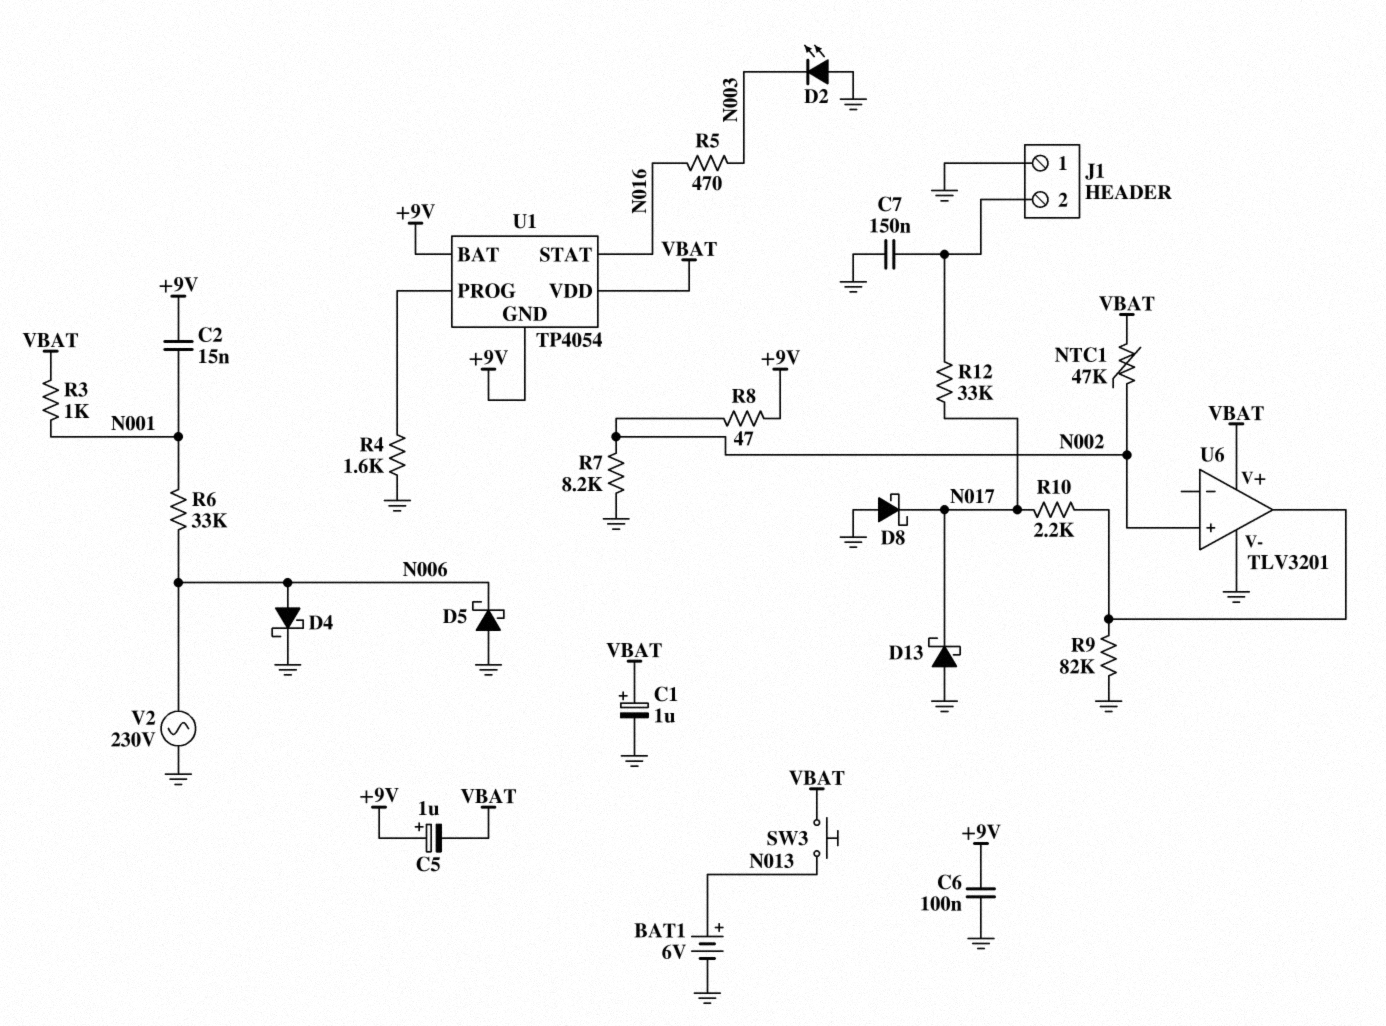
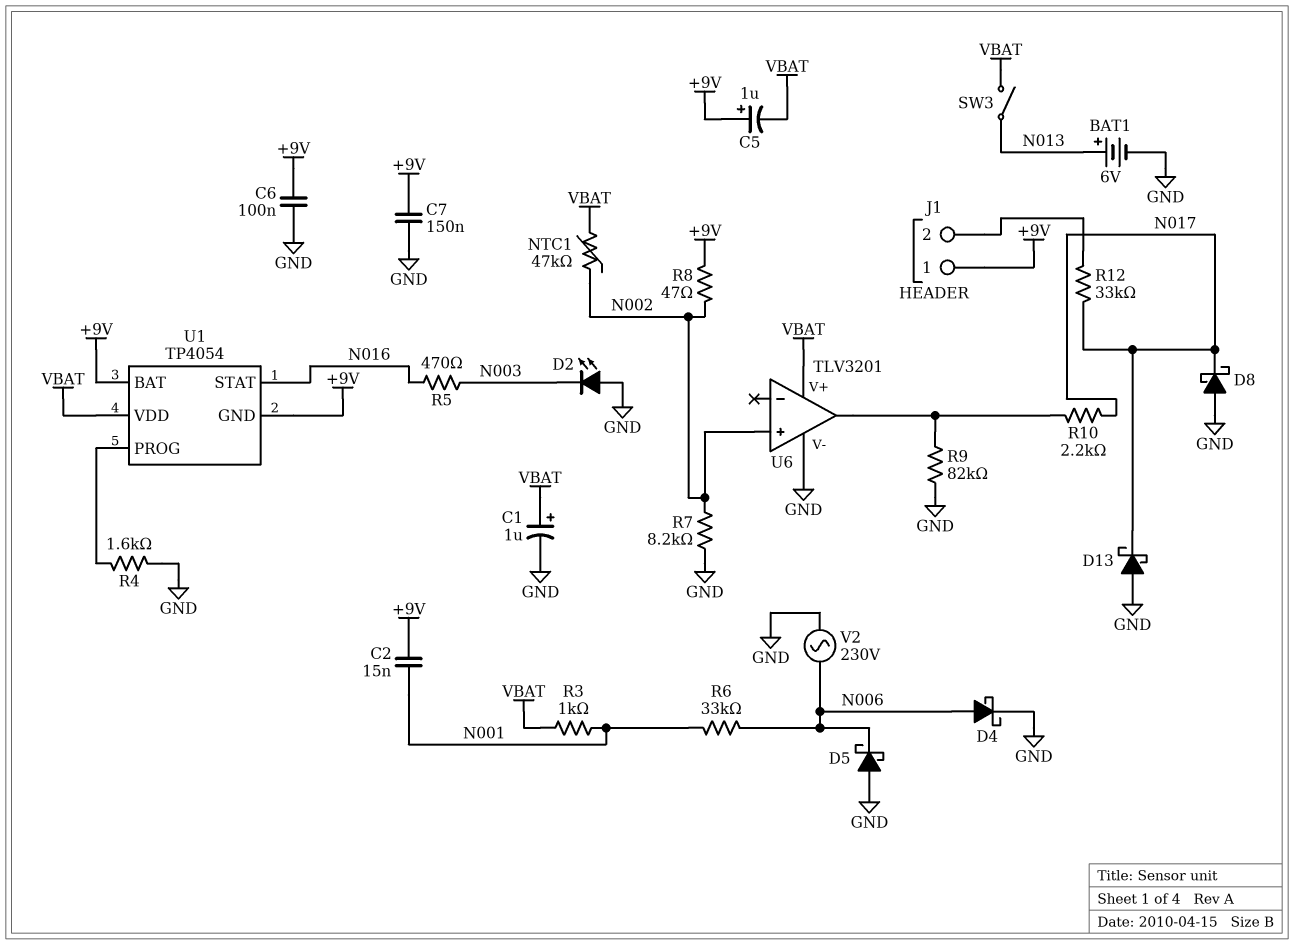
C7: 150nF (GND, J1/2) -> 150nF (+9V, GND)
J1 pin 1: GND -> +9V
SW3: button (N013, VBAT) -> switch (N013, VBAT)

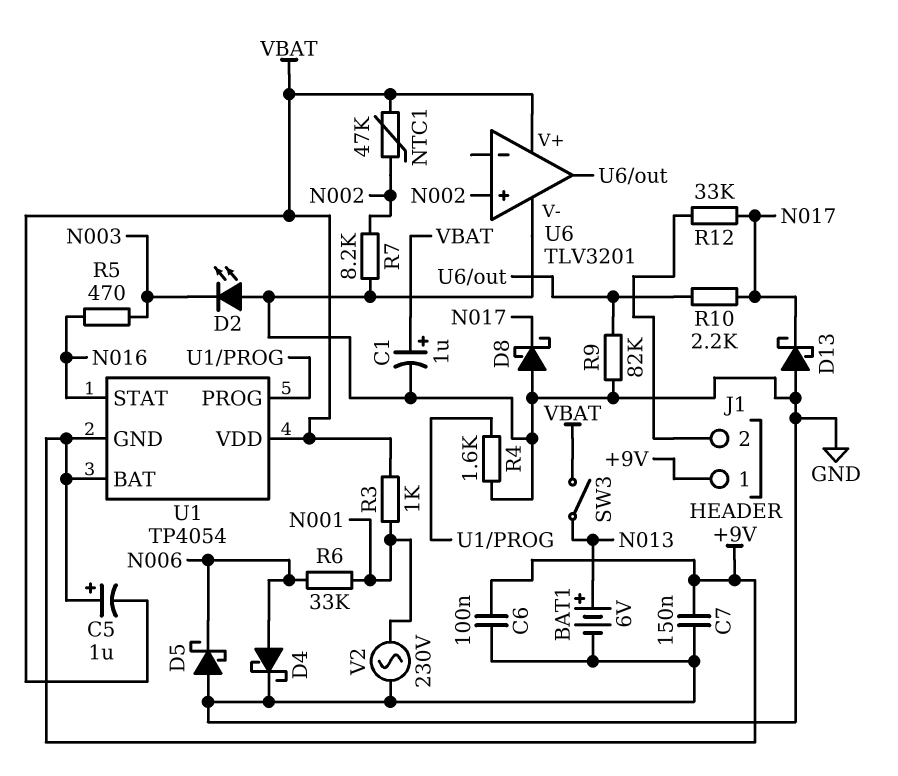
C2: 15nF (+9V, N001) -> none
R8: 47 (+9V, N002) -> none
V2: AC 230V (GND, N006) -> AC 230V (GND, N001)

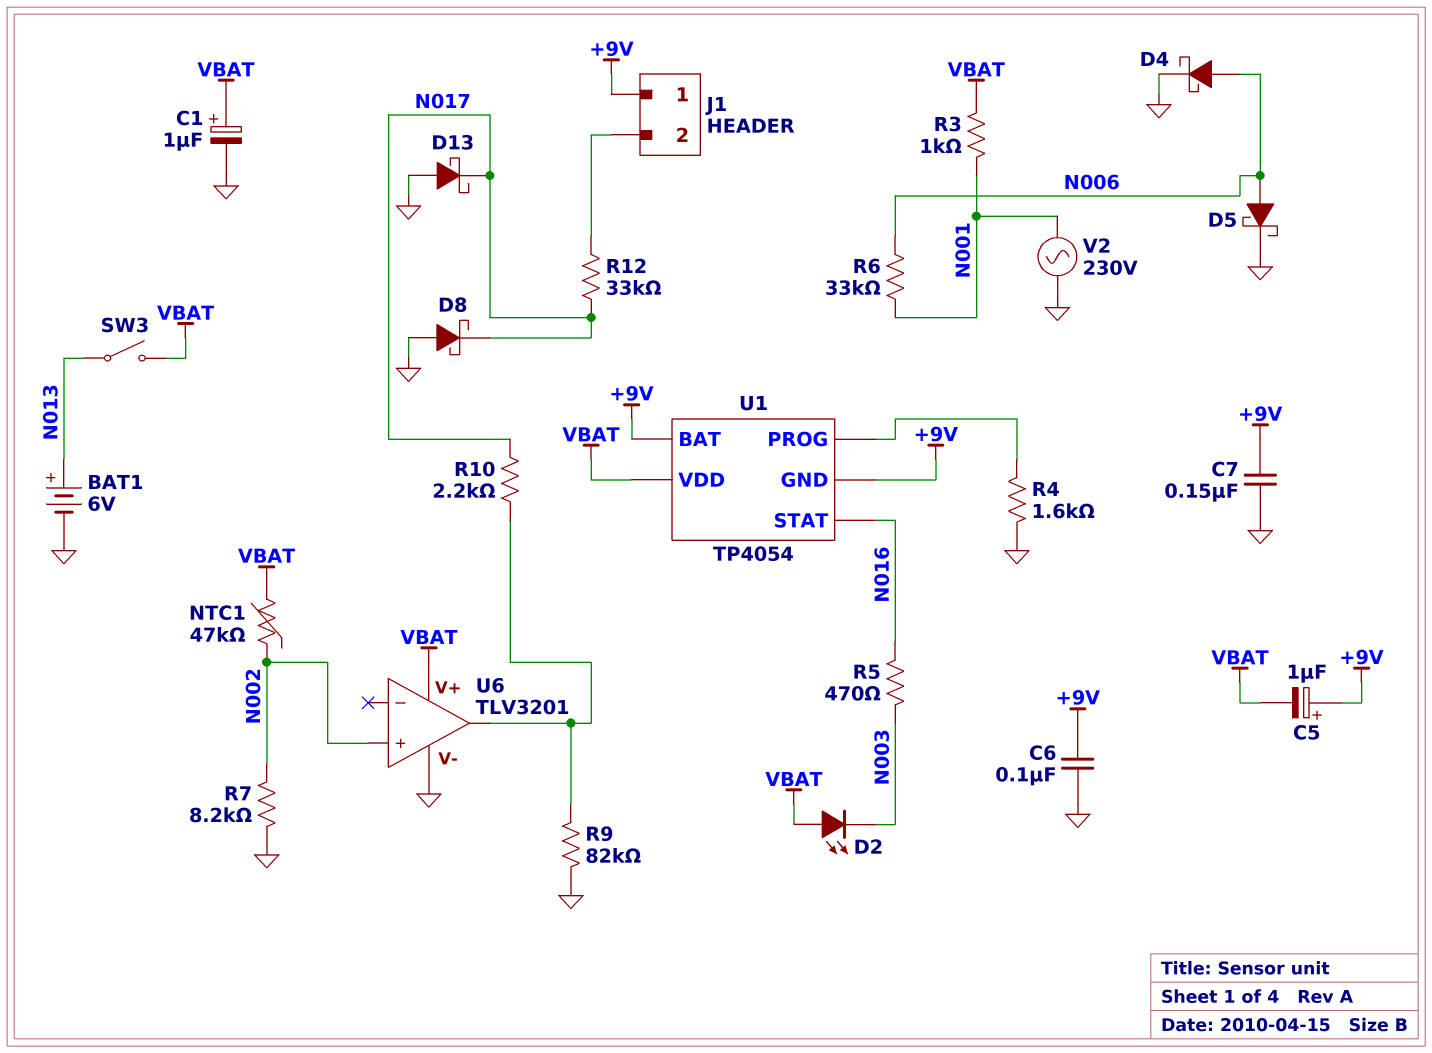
D2: LED (A GND, K N003) -> LED (A VBAT, K N003)
D5: schottky (A GND, K N006) -> schottky (A N006, K GND)

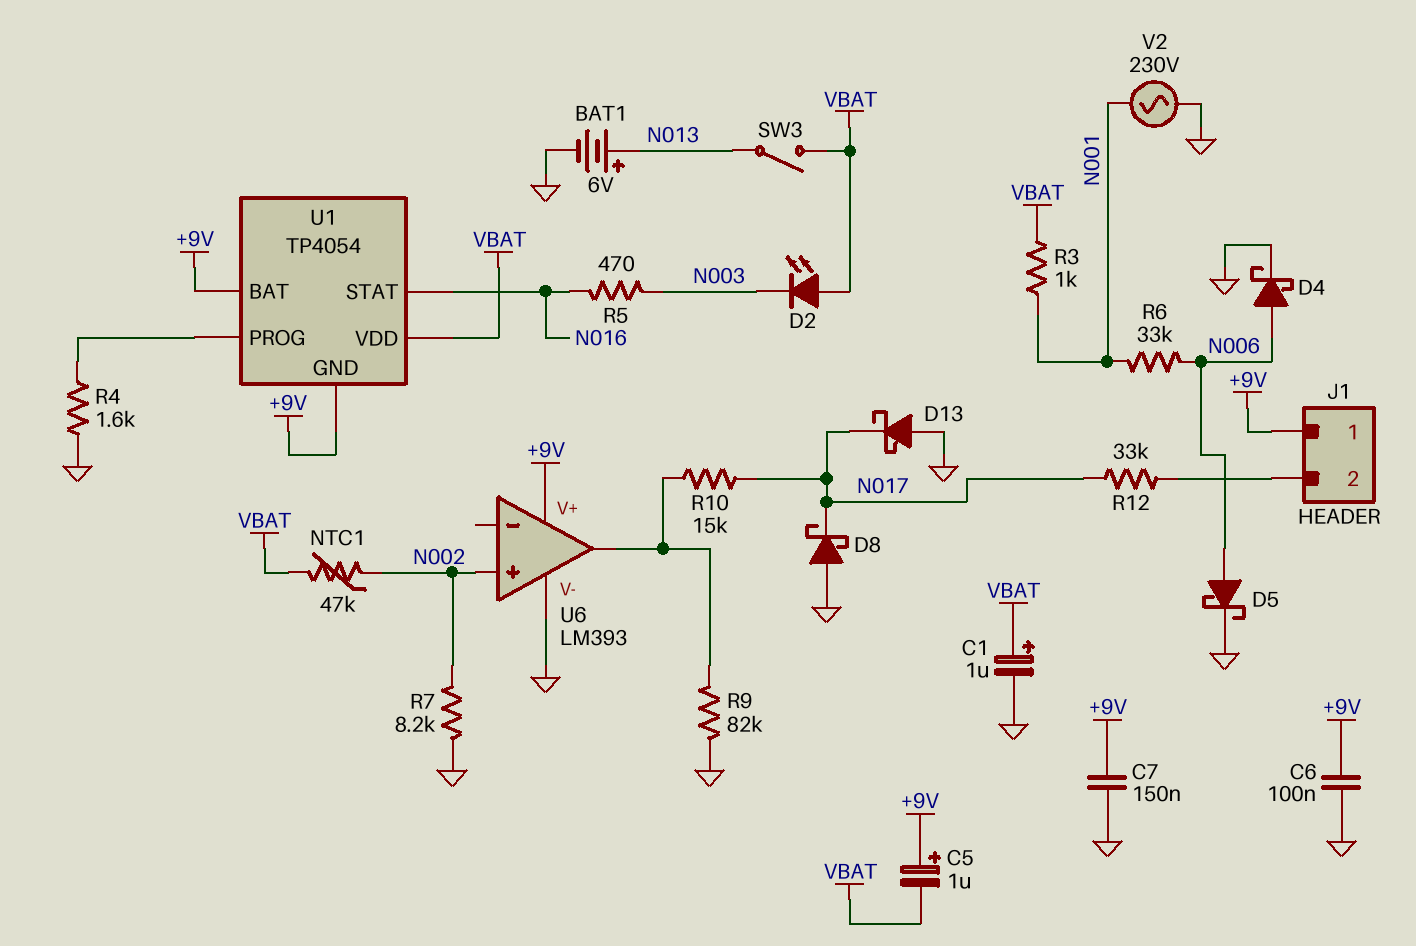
R10: 2.2k (N017, U6/out) -> 15k (N017, U6/out)
U6: TLV3201 -> LM393
U6 pin V+: VBAT -> +9V

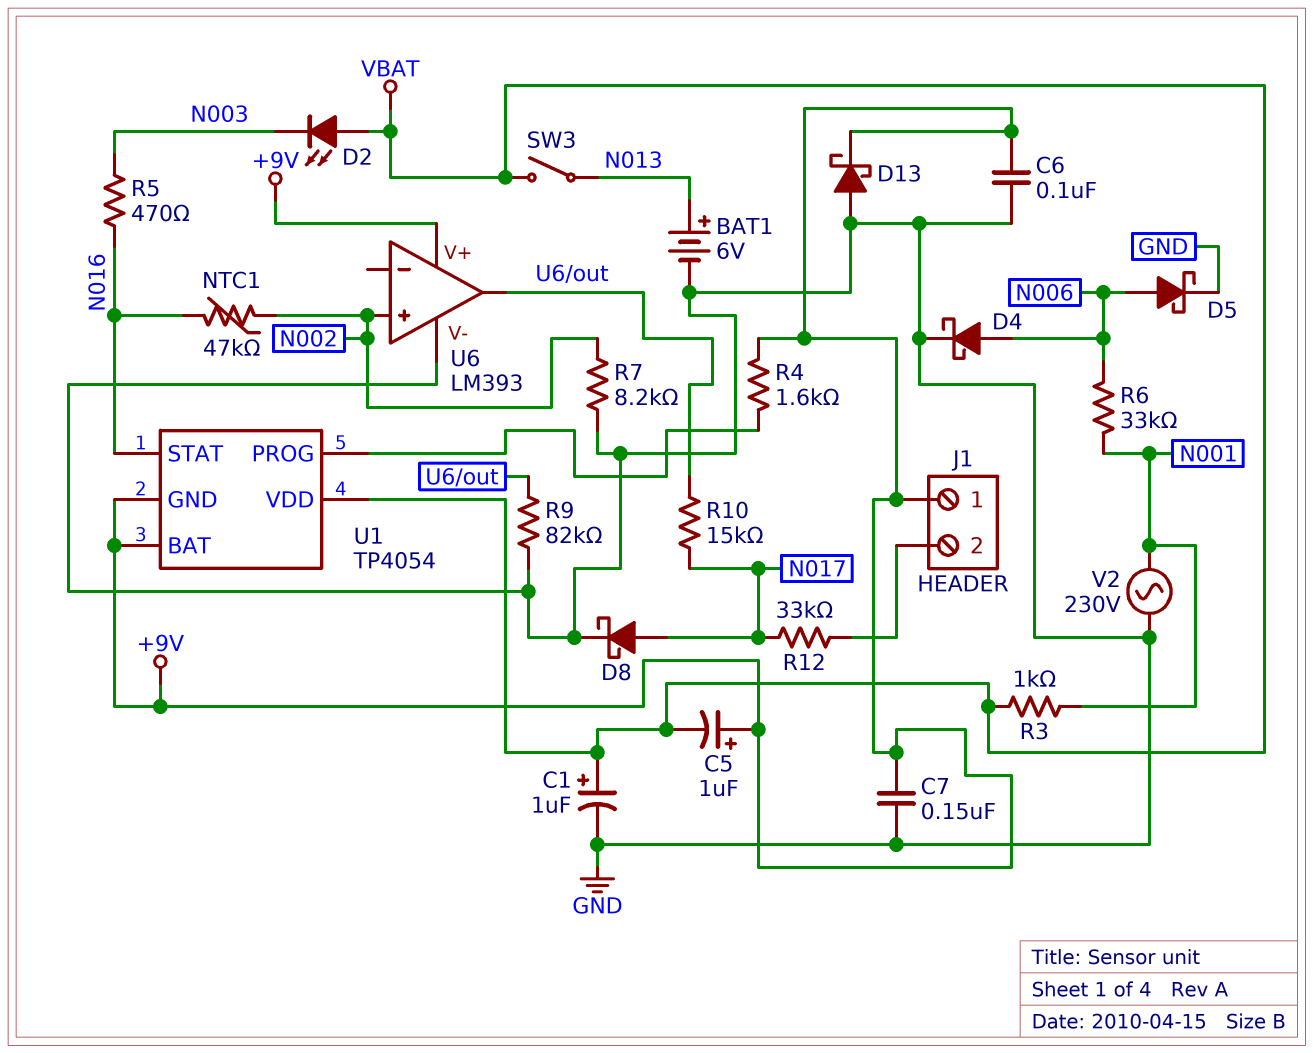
D8: schottky (A GND, K N017) -> schottky (A N017, K GND)
D13: schottky (A GND, K N017) -> schottky (A GND, K +9V)
NTC1: 47k (N002, VBAT) -> 47k (N002, N016)
R4: 1.6k (GND, U1/PROG) -> 1.6k (+9V, U1/PROG)

